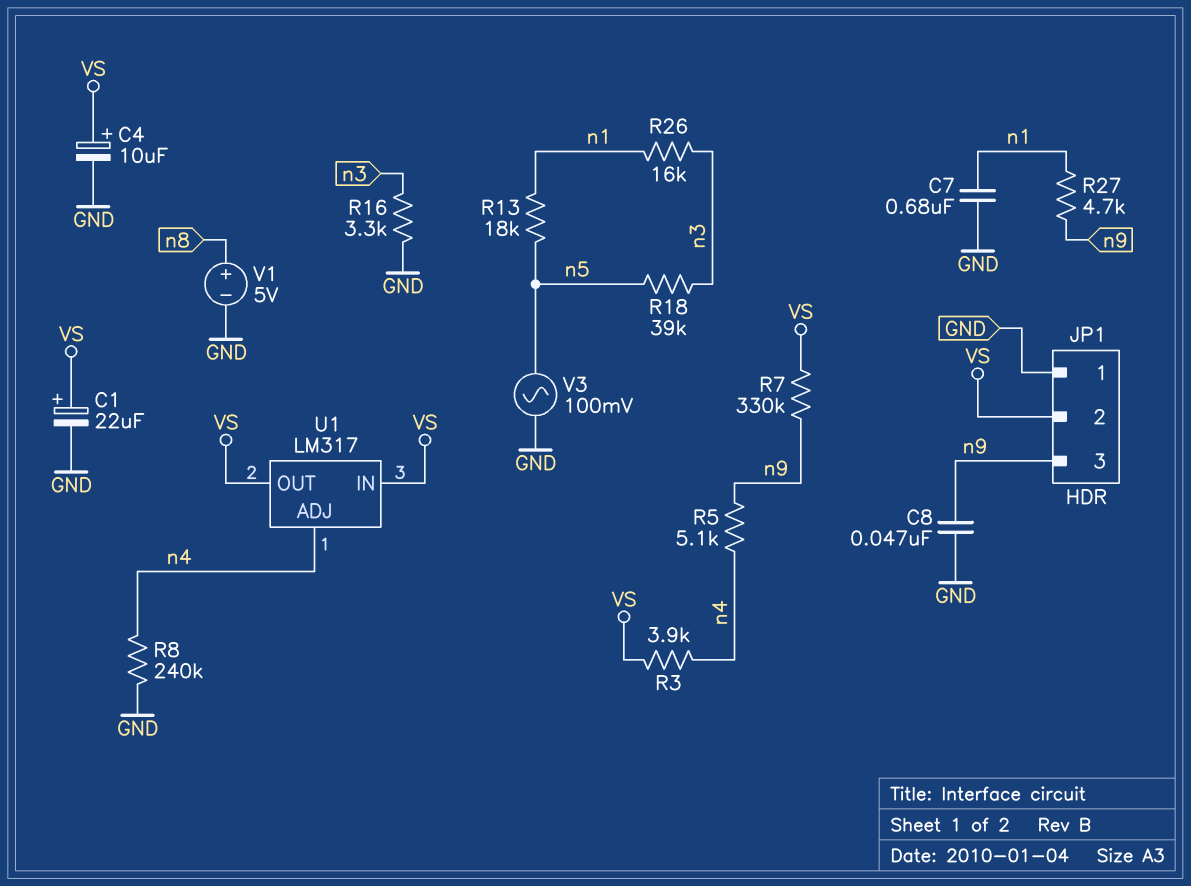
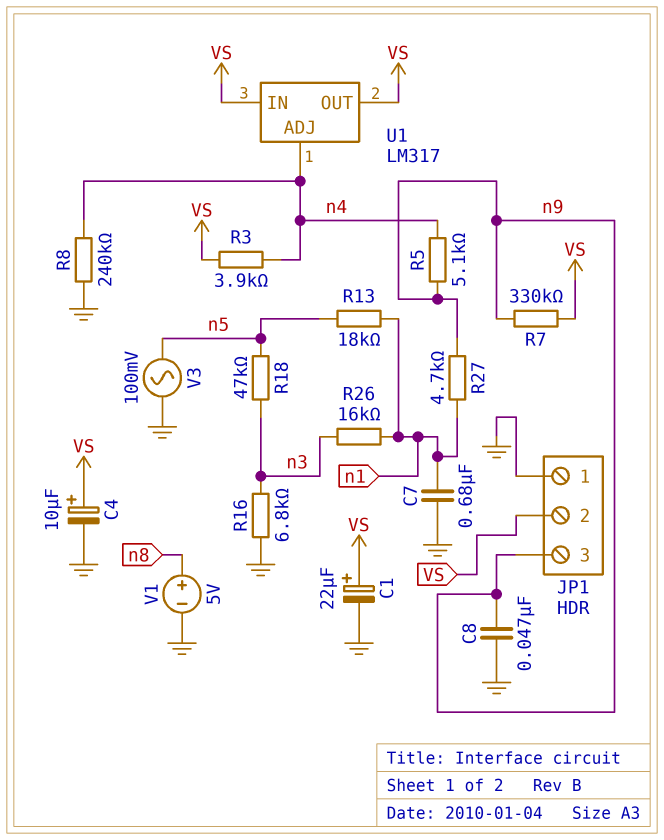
R16: 3.3k (GND, n3) -> 6.8k (GND, n3)
R18: 39k (n3, n5) -> 47k (n3, n5)

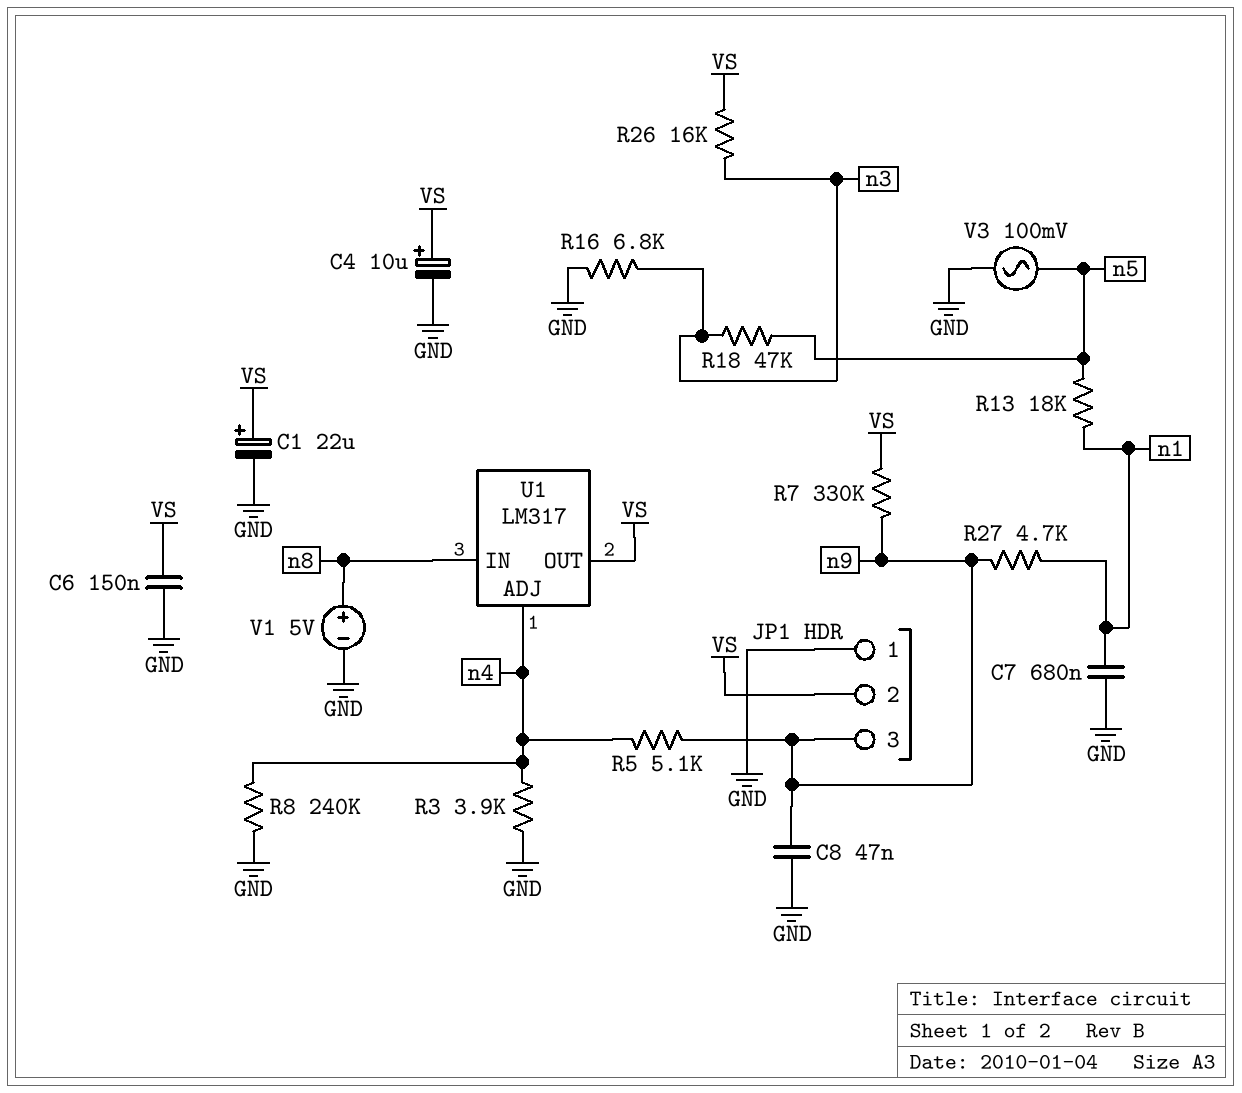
C6: none -> 150nF (GND, VS)
R3: 3.9k (VS, n4) -> 3.9k (GND, n4)
R26: 16k (n1, n3) -> 16k (VS, n3)
U1 pin IN: VS -> n8

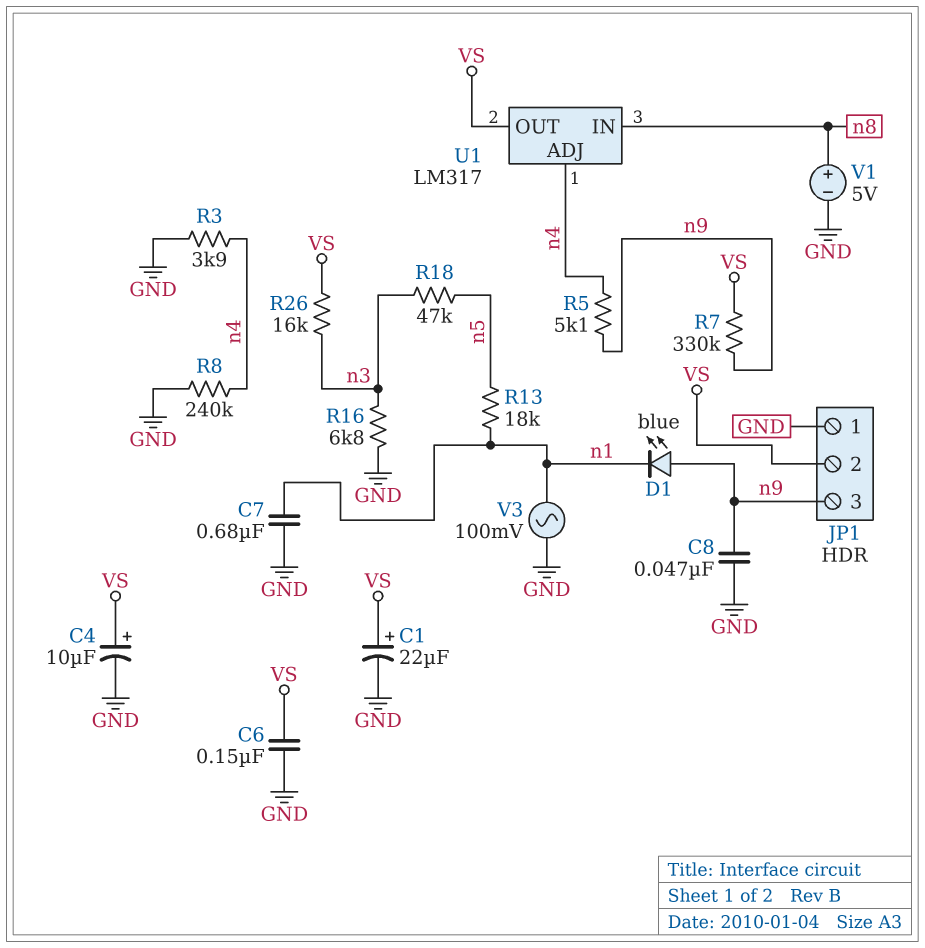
D1: none -> LED blue (A n9, K n1)
R27: 4.7k (n1, n9) -> none
V3: AC 100mV (GND, n5) -> AC 100mV (GND, n1)

